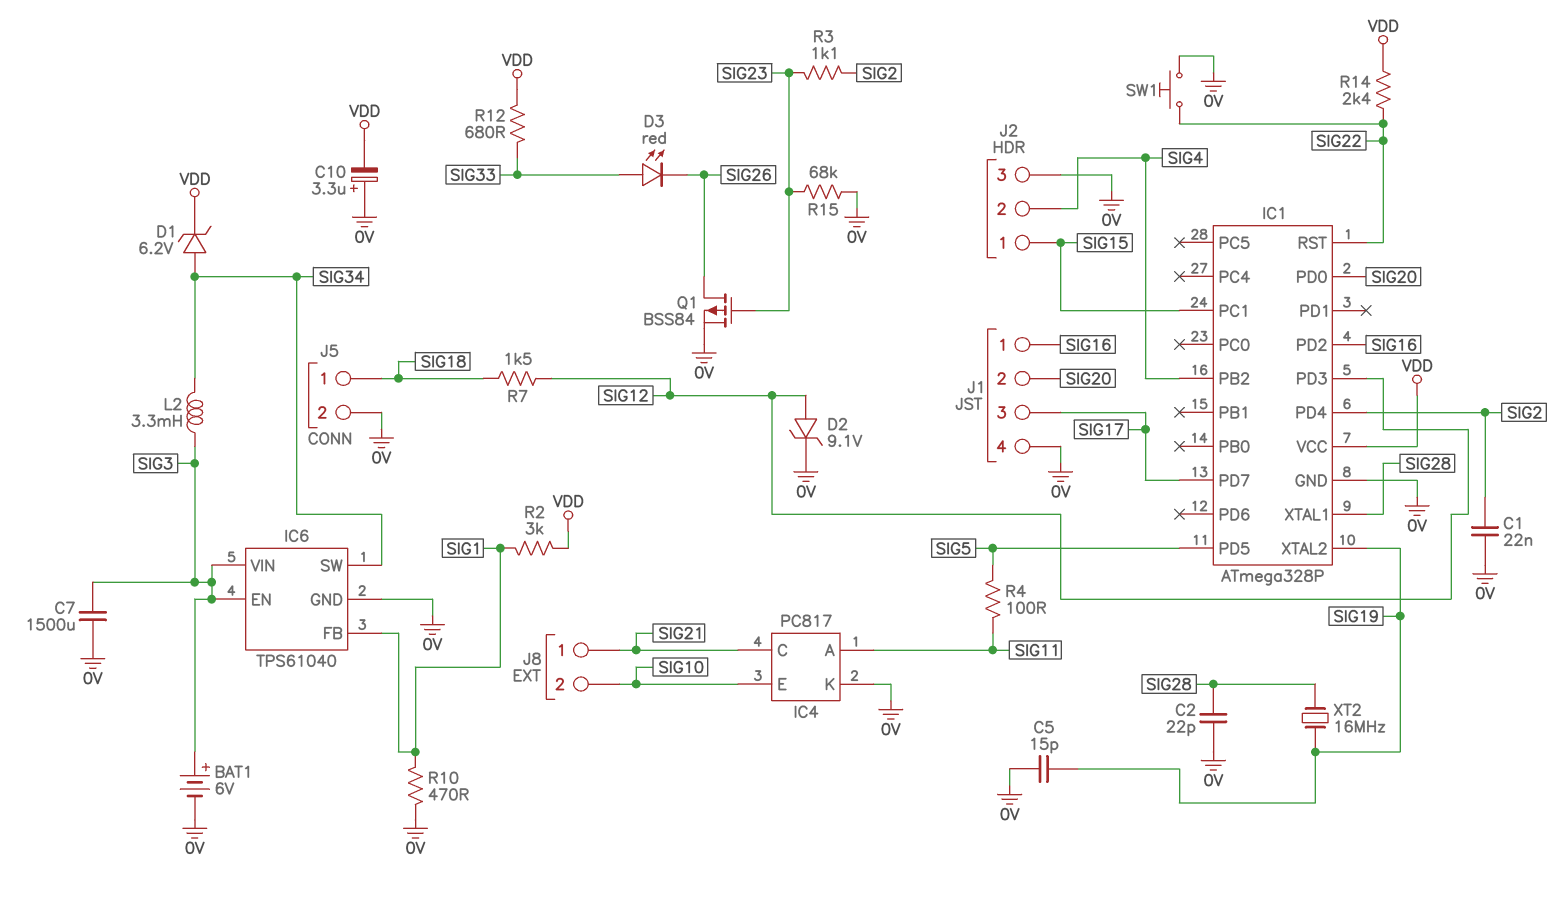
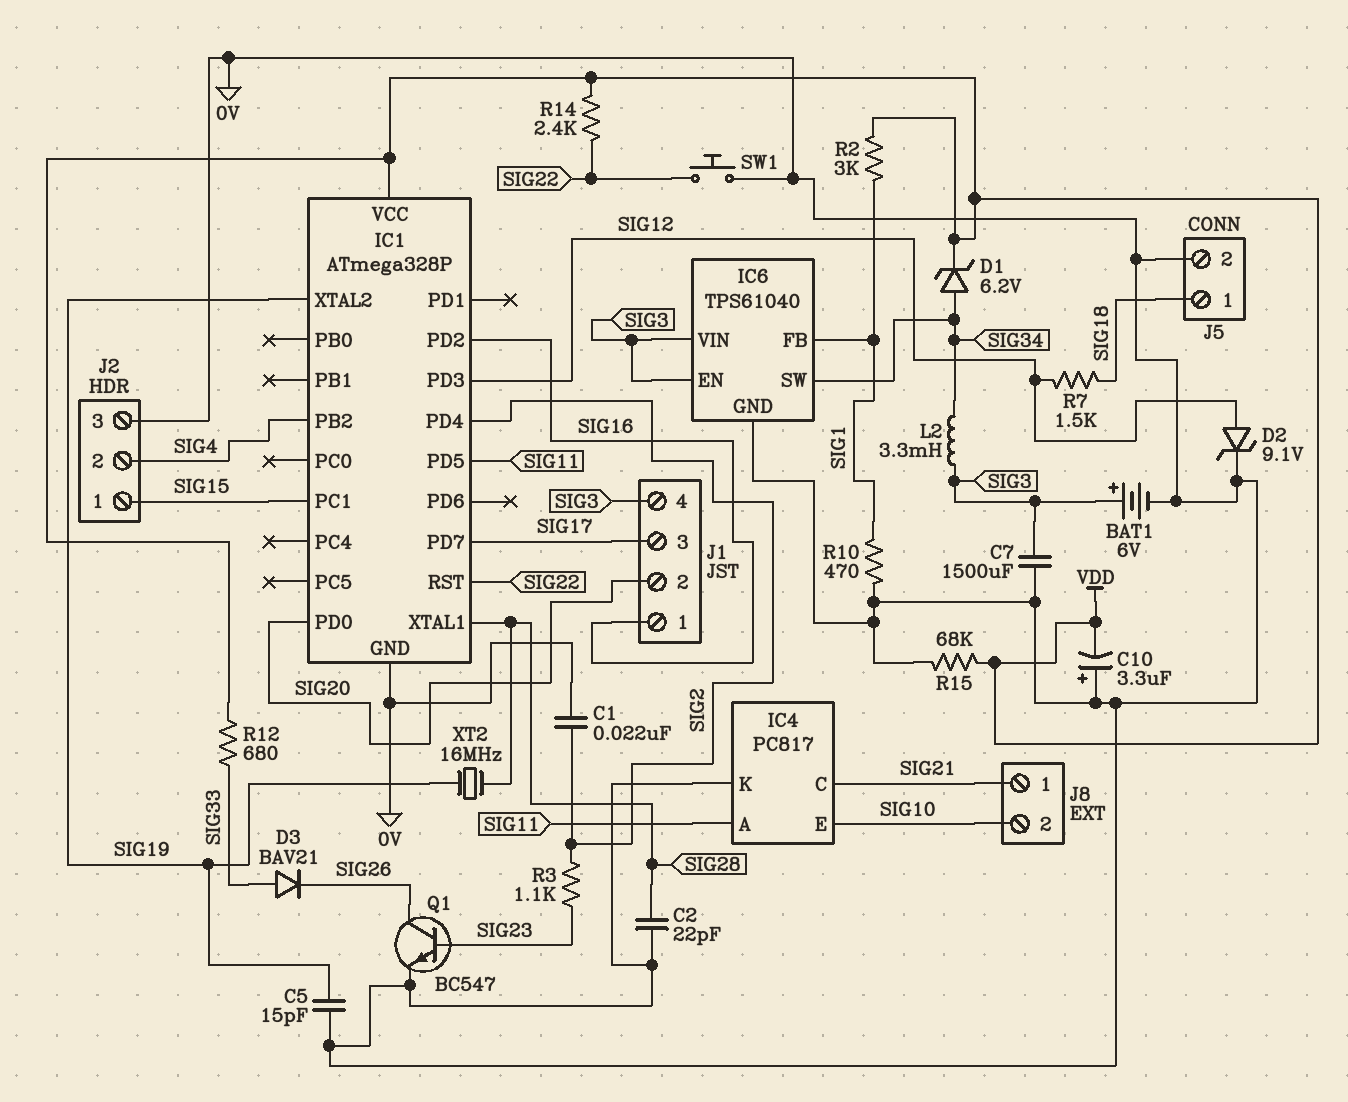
D3: LED red (A SIG33, K SIG26) -> diode BAV21 (A SIG33, K SIG26)
IC1 pin PD5: SIG5 -> SIG11
J1 pin 4: 0V -> SIG3
Q1: PMOS BSS84 (G SIG23, D SIG26, S 0V) -> NPN BC547 (B SIG23, C SIG26, E 0V)
R4: 100 (SIG5, SIG11) -> none
R15: 68k (0V, SIG23) -> 68k (0V, VDD)

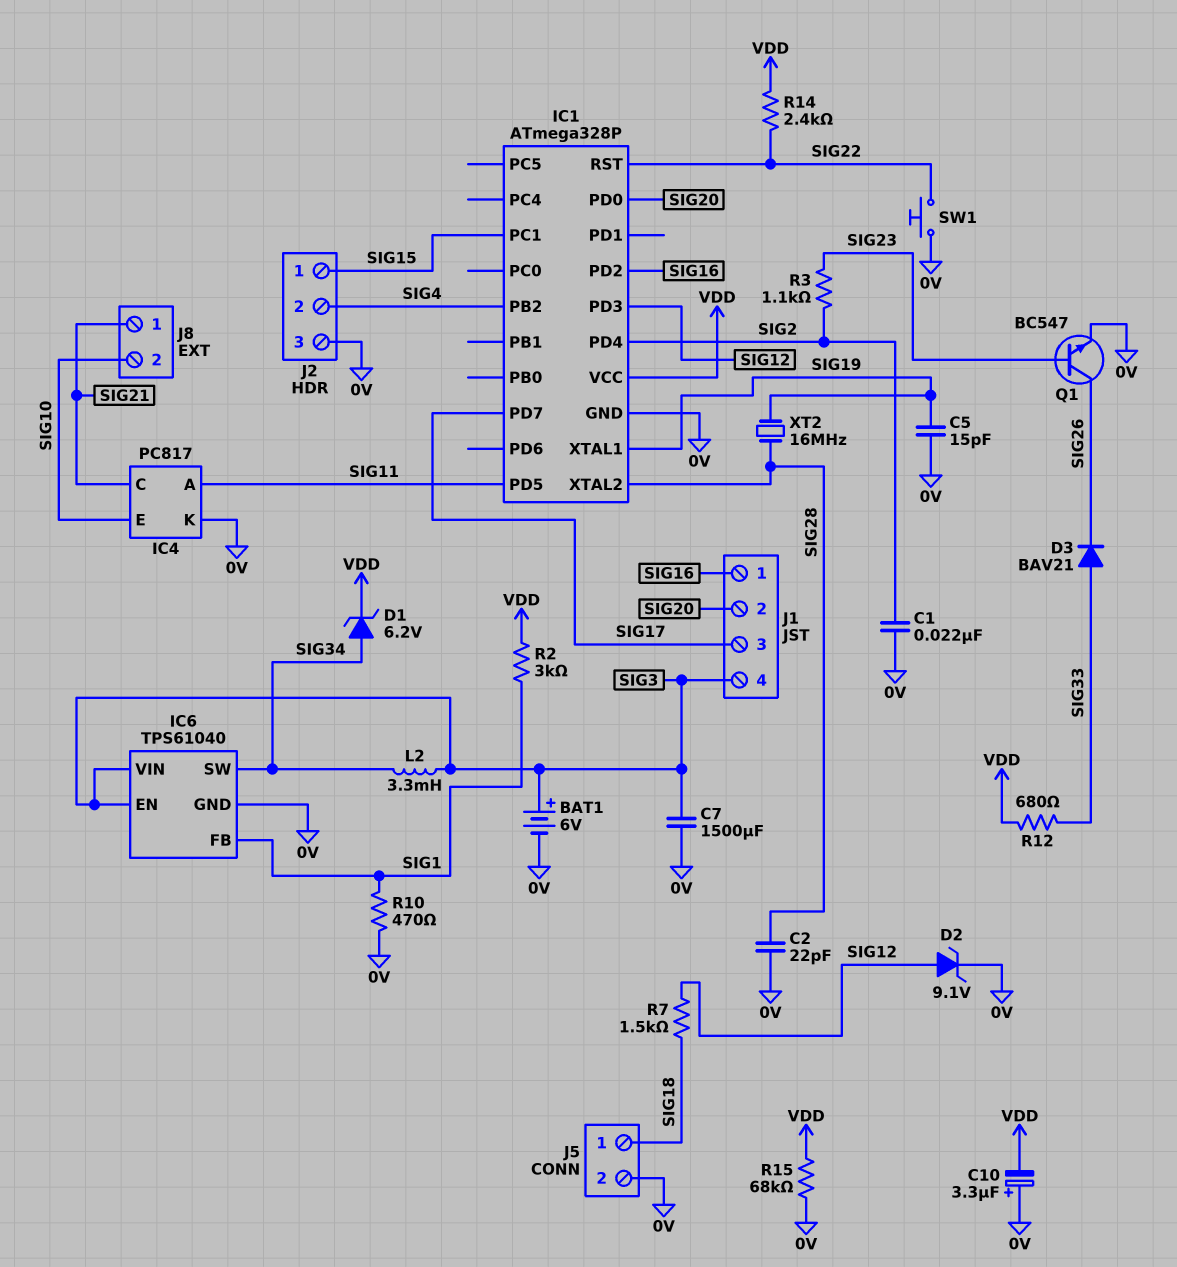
IC1 pin XTAL1: SIG28 -> SIG19
IC1 pin XTAL2: SIG19 -> SIG28

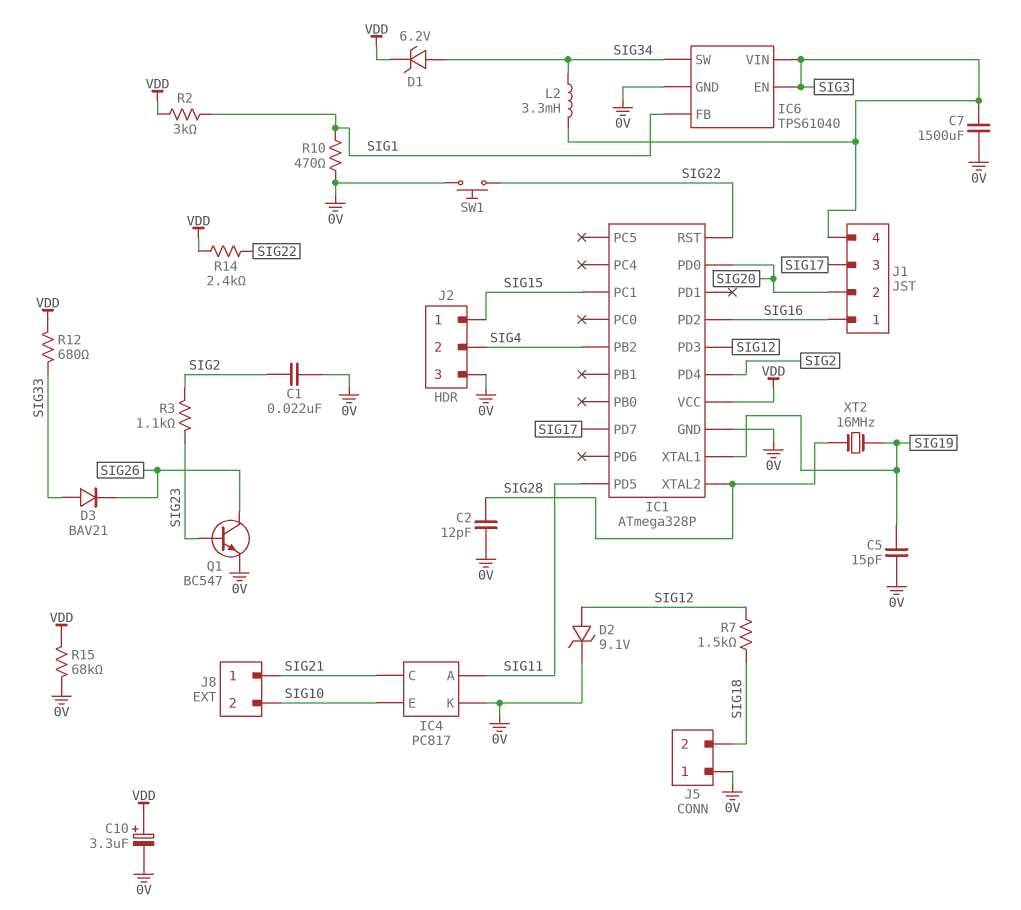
BAT1: 6V (plus SIG3, minus 0V) -> none
C2: 22pF (0V, SIG28) -> 12pF (0V, SIG28)
C10: 3.3uF (plus 0V, minus VDD) -> 3.3uF (plus VDD, minus 0V)
J5 pin 1: SIG18 -> 0V
J5 pin 2: 0V -> SIG18

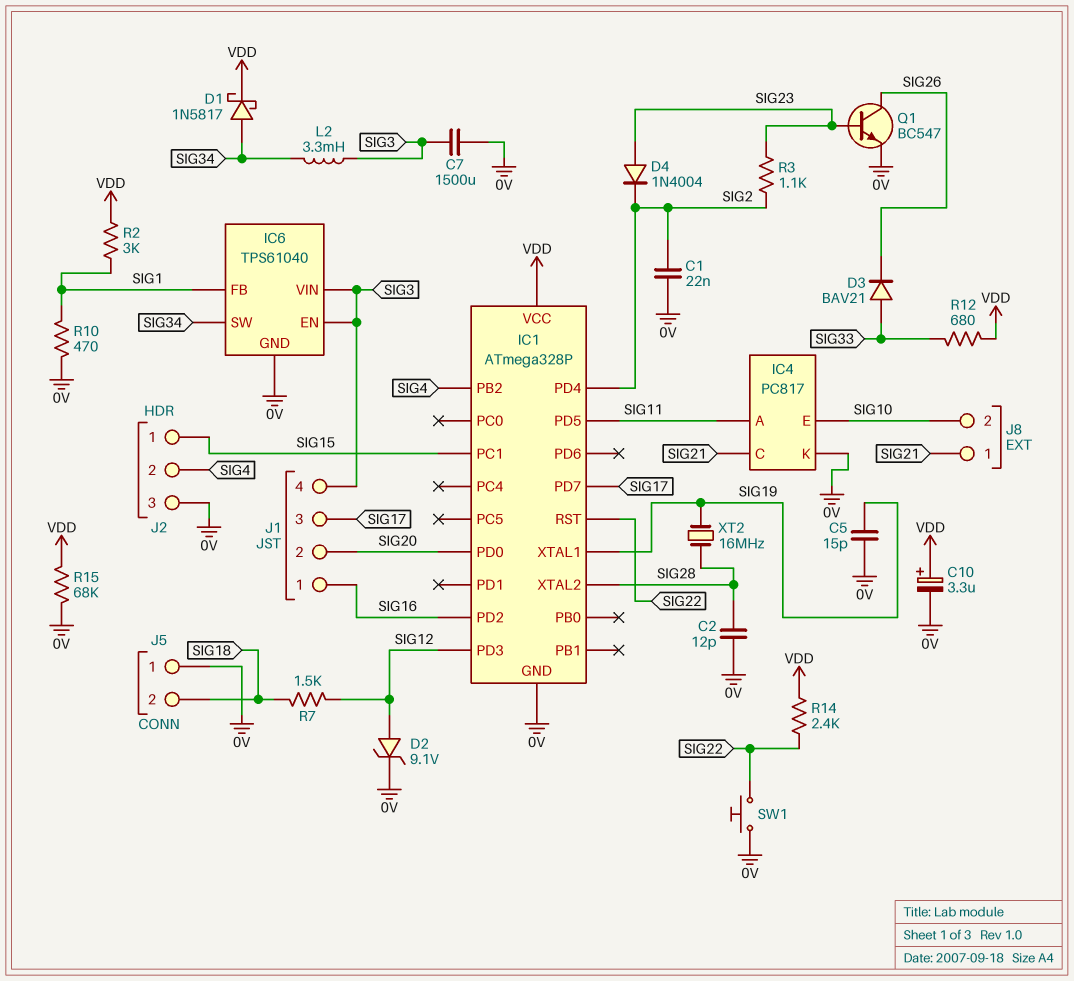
D1: zener 6.2V (A SIG34, K VDD) -> schottky 1N5817 (A SIG34, K VDD)
D4: none -> diode 1N4004 (A SIG23, K SIG2)

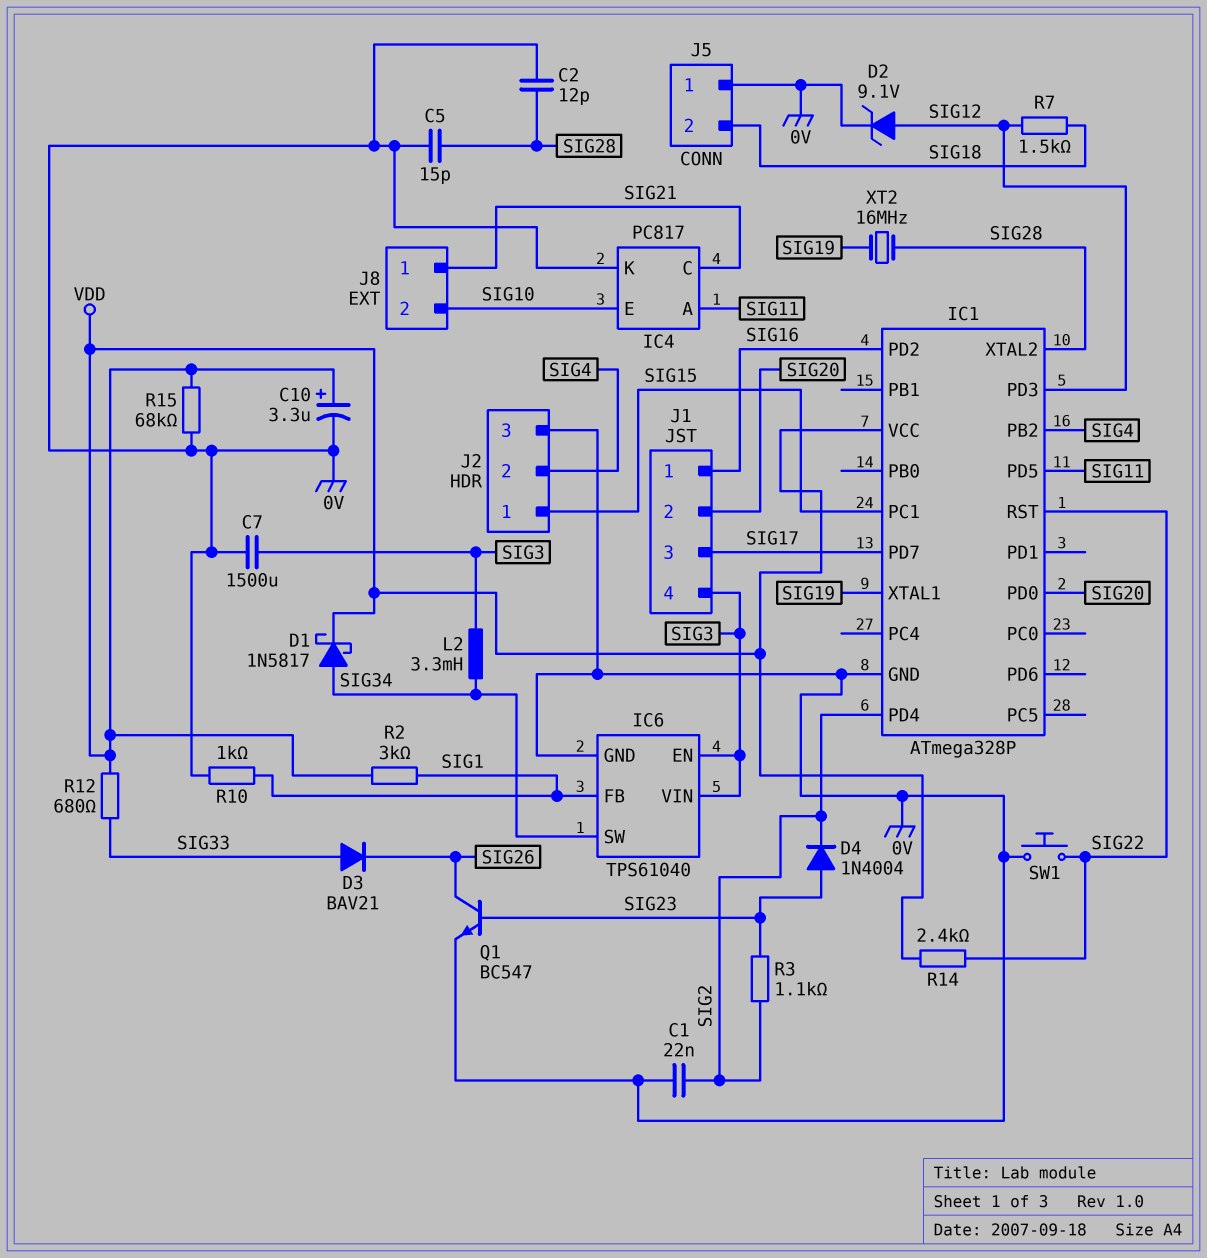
C5: 15pF (0V, SIG19) -> 15pF (0V, SIG28)
R10: 470 (0V, SIG1) -> 1k (0V, SIG1)

